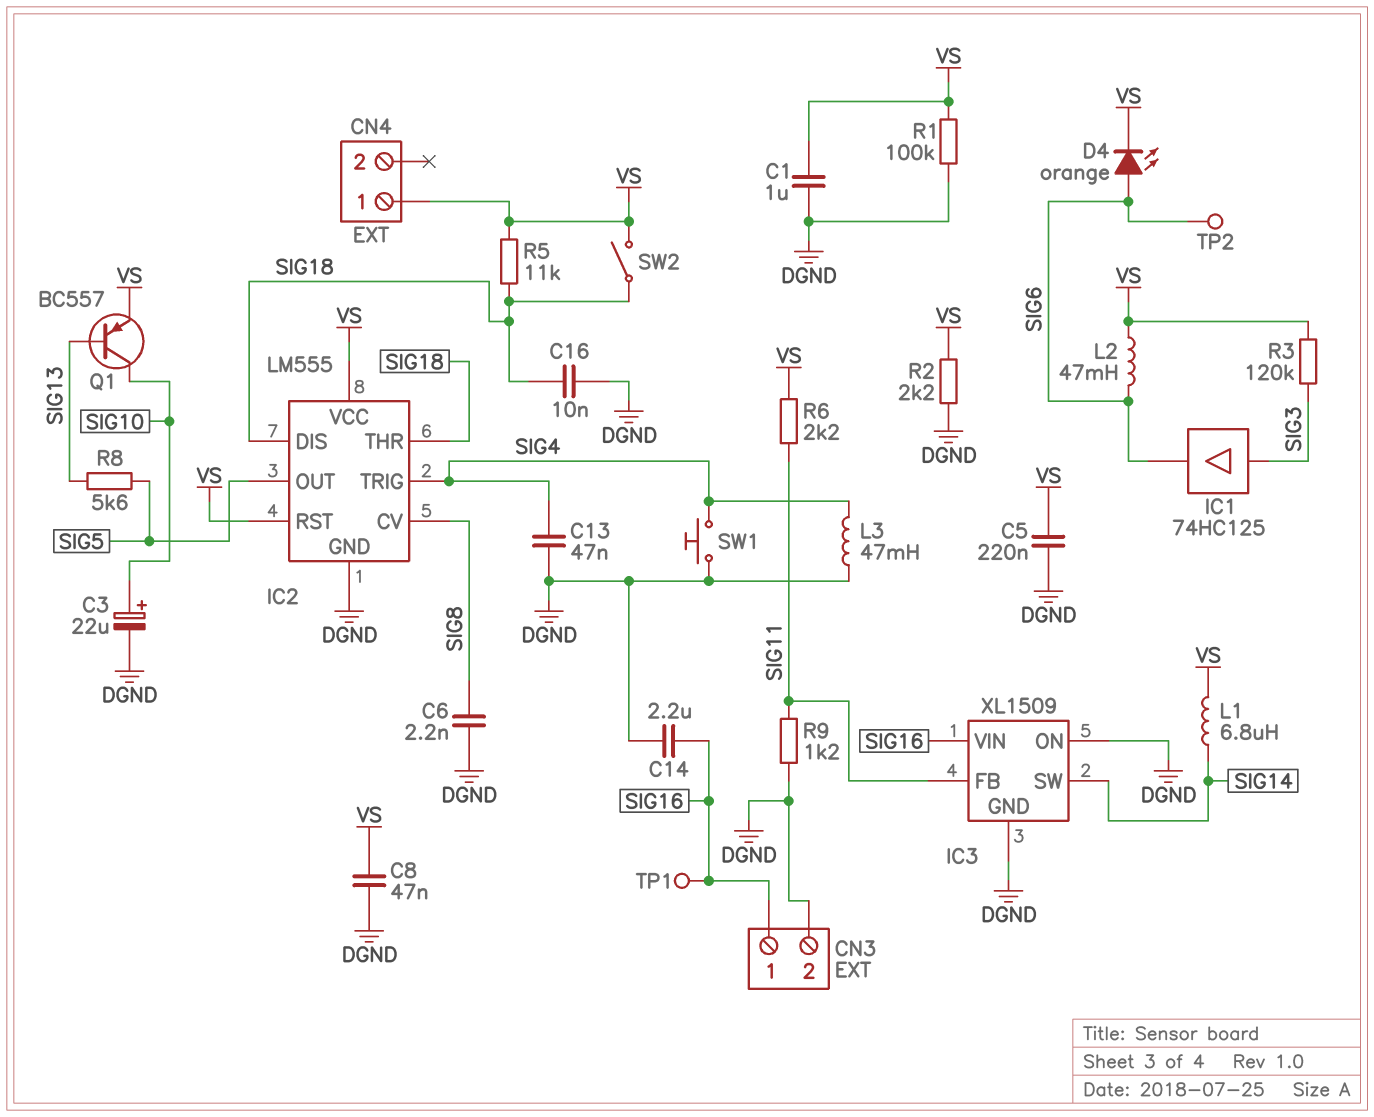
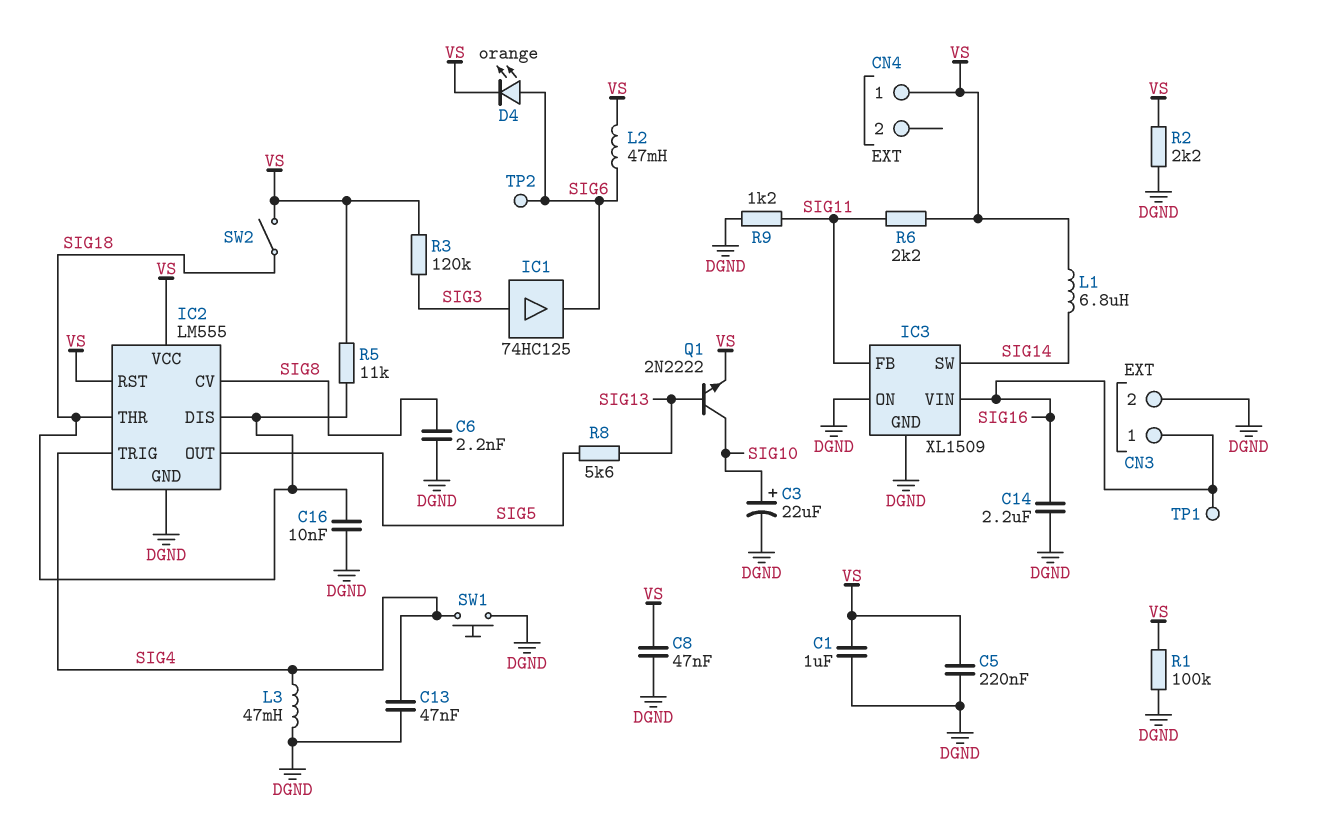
Q1: PNP BC557 (B SIG13, C SIG10, E VS) -> NPN 2N2222 (B SIG13, C SIG10, E VS)

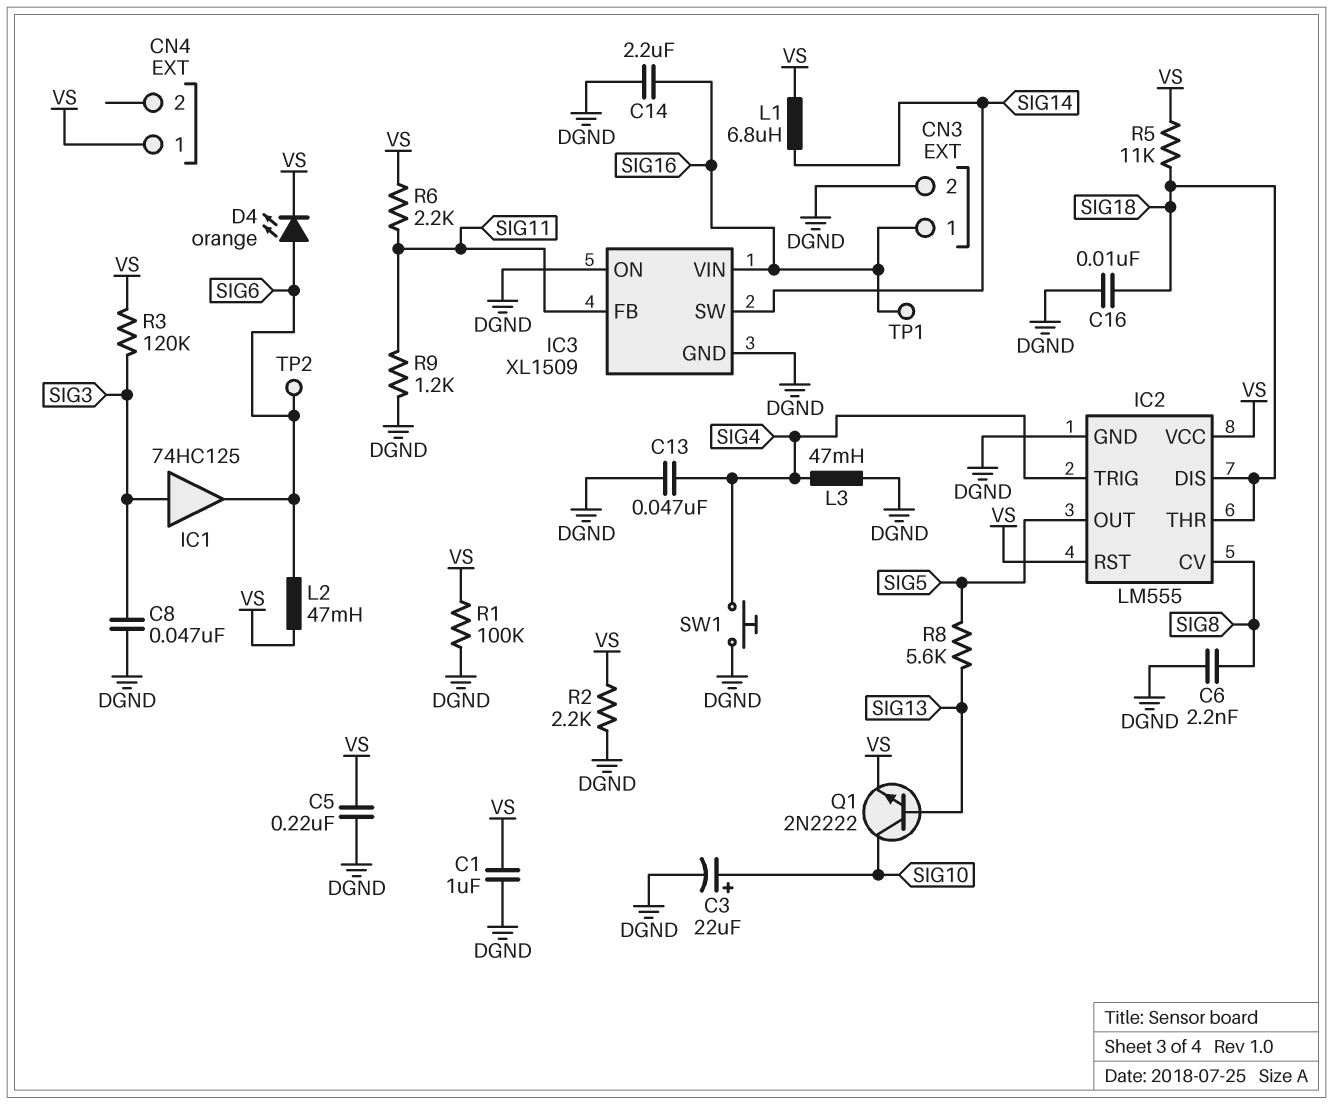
C8: 47nF (DGND, VS) -> 47nF (DGND, SIG3)
SW2: switch (SIG18, VS) -> none

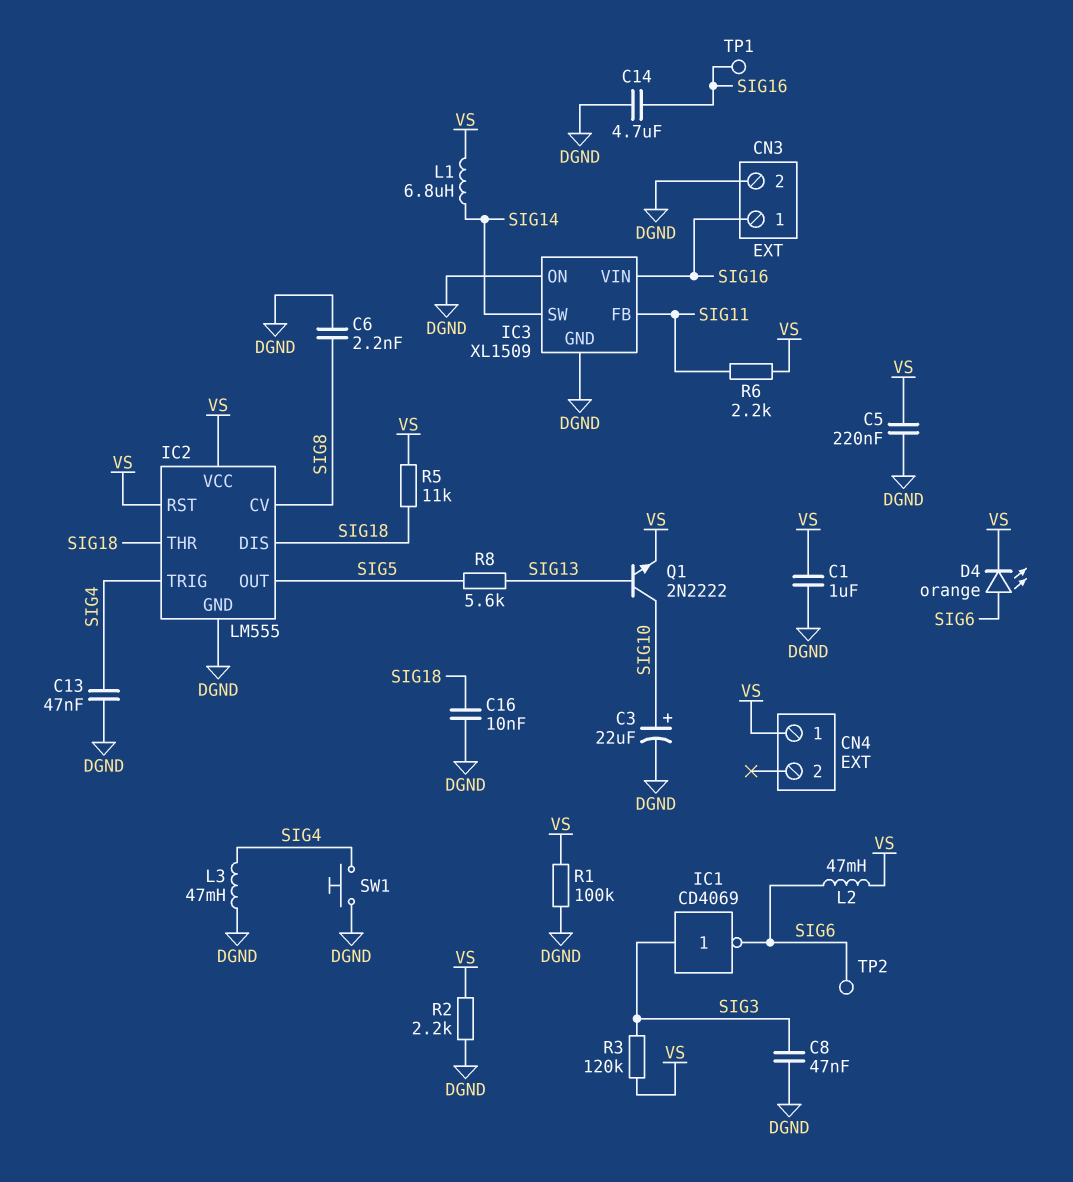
C14: 2.2uF (DGND, SIG16) -> 4.7uF (DGND, SIG16)
IC1: buffer 74HC125 (in SIG3, out SIG6) -> NOT CD4069 (in SIG3, out SIG6)
R9: 1.2k (DGND, SIG11) -> none

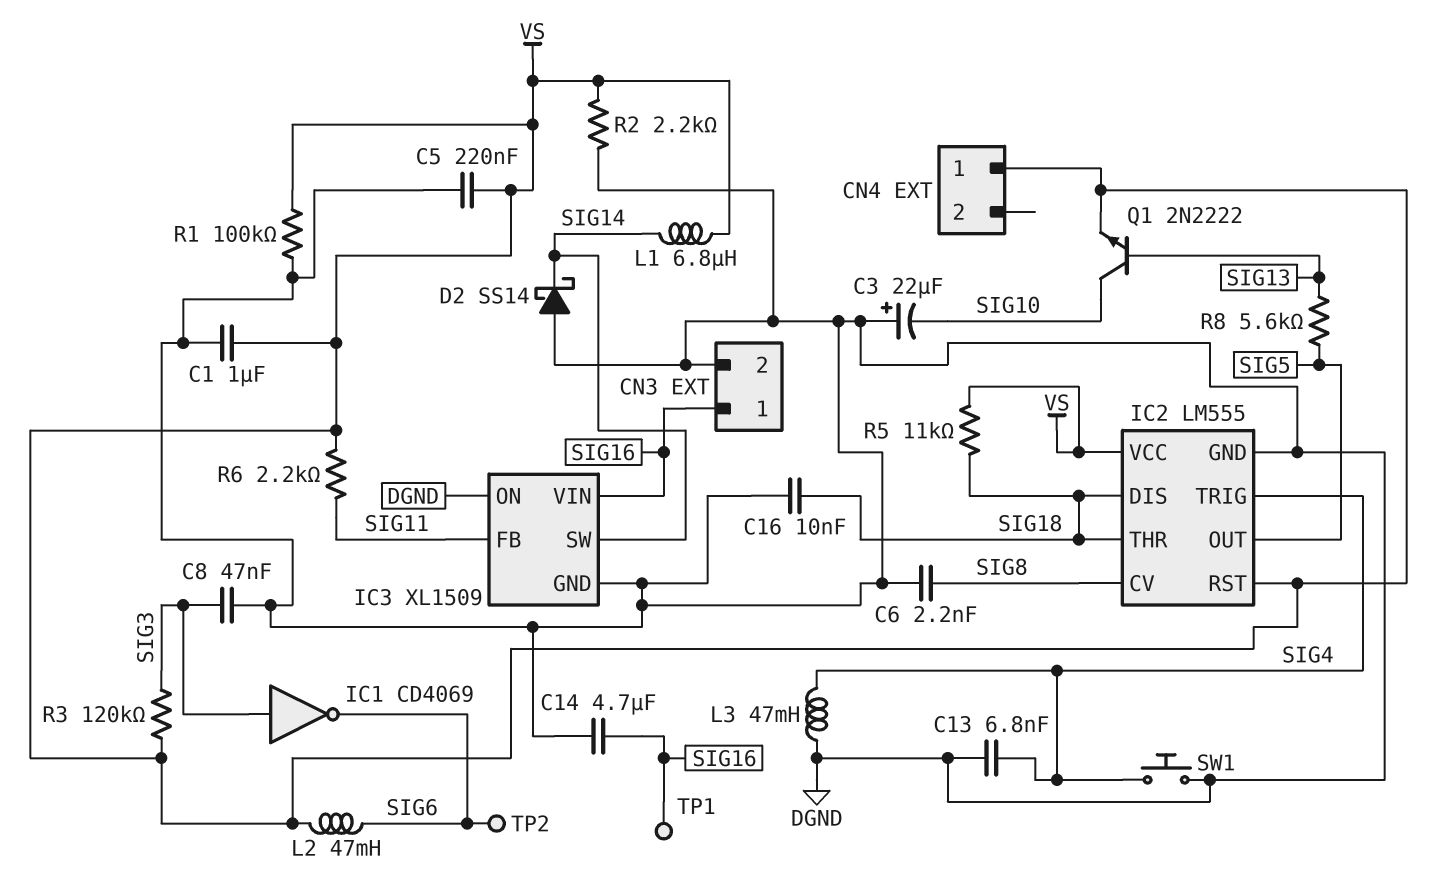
C3: 22uF (plus SIG10, minus DGND) -> 22uF (plus DGND, minus SIG10)
C13: 47nF (DGND, SIG4) -> 6.8nF (DGND, SIG4)
D2: none -> schottky SS14 (A DGND, K SIG14)
D4: LED orange (A SIG6, K VS) -> none

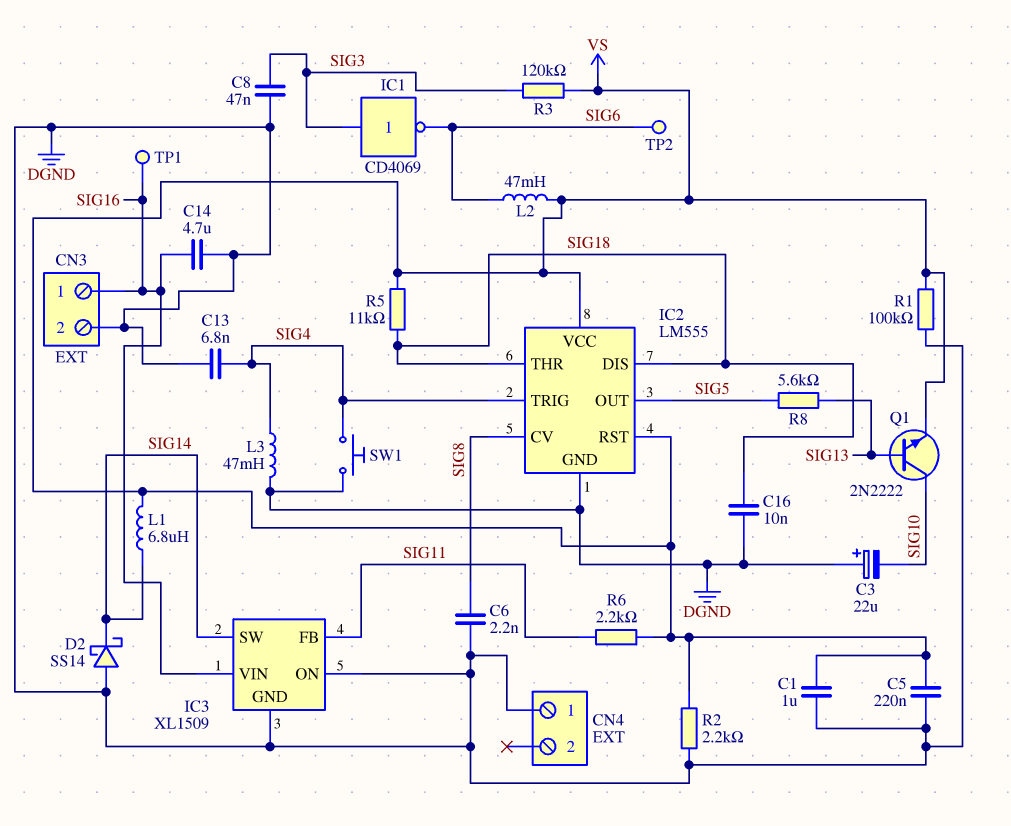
CN4 pin 1: VS -> DGND

